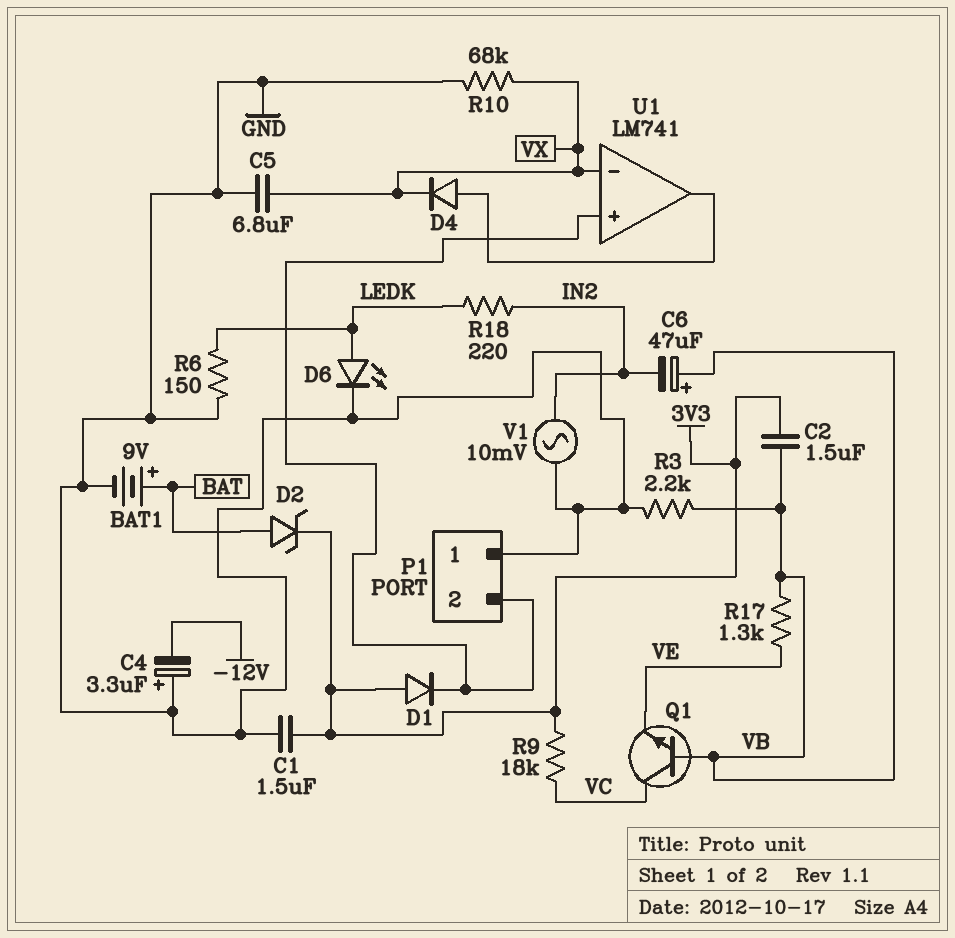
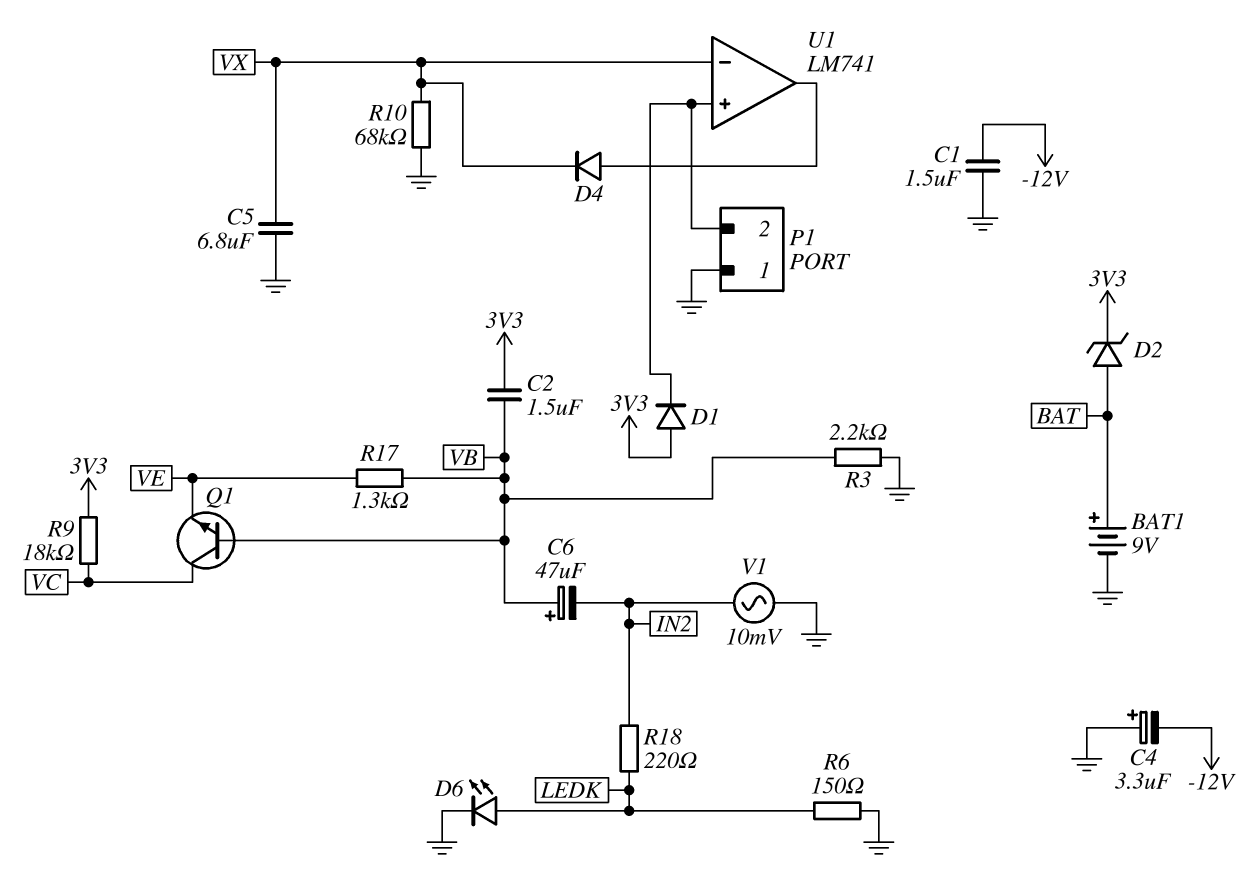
C1: 1.5uF (3V3, GND) -> 1.5uF (-12V, GND)

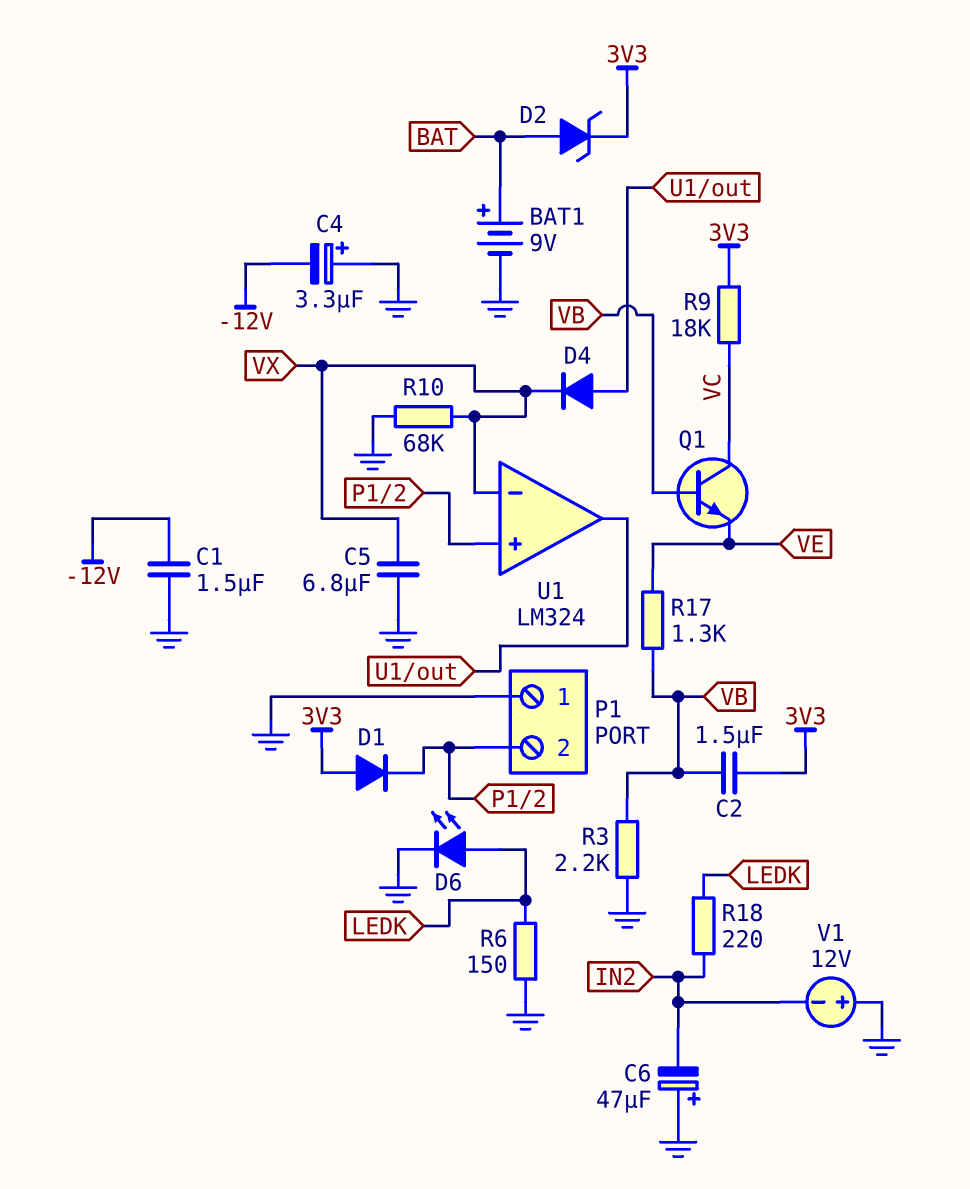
C6: 47uF (plus VB, minus IN2) -> 47uF (plus GND, minus IN2)
U1: LM741 -> LM324
V1: AC 10mV (GND, IN2) -> 12V (plus GND, minus IN2)

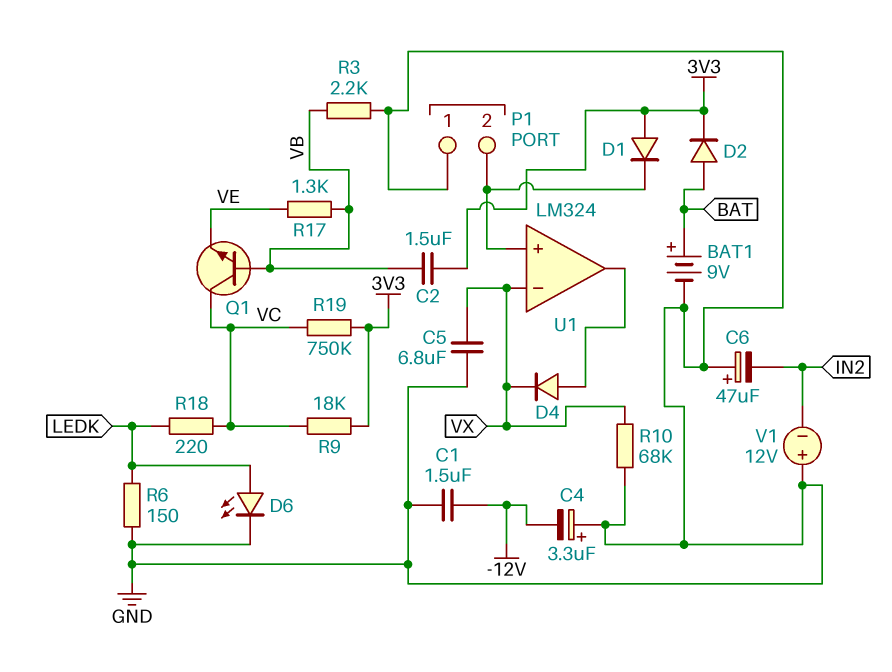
D2: zener (A BAT, K 3V3) -> diode (A BAT, K 3V3)
R18: 220 (IN2, LEDK) -> 220 (LEDK, VC)
R19: none -> 750k (3V3, VC)

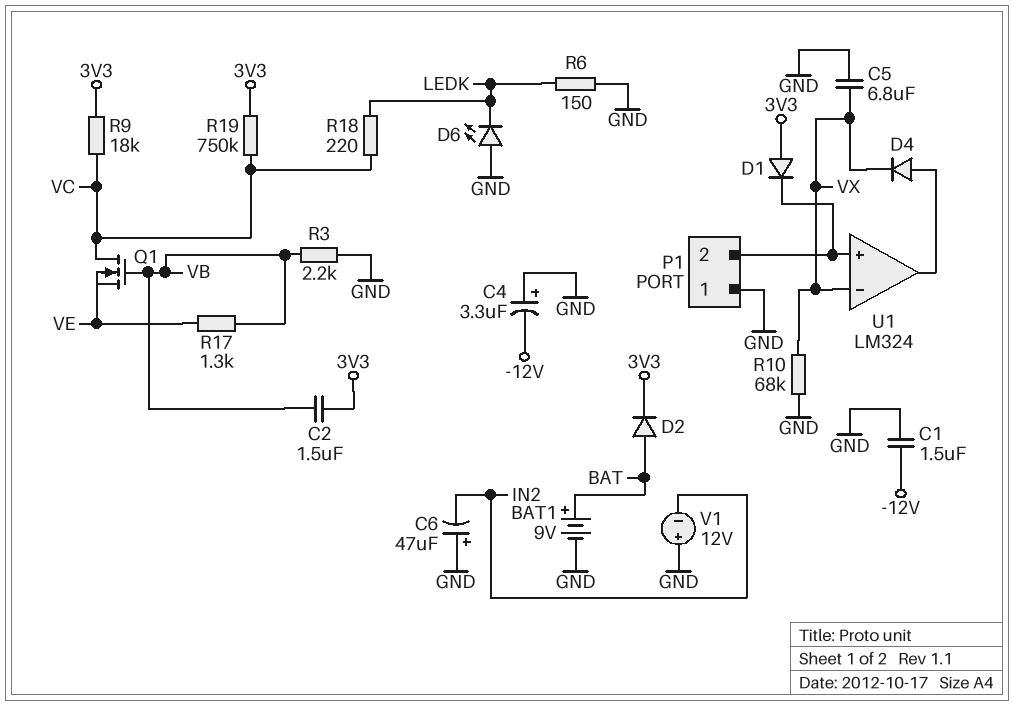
D6: LED (A LEDK, K GND) -> LED (A GND, K LEDK)
Q1: NPN (B VB, C VC, E VE) -> NMOS (G VB, D VC, S VE)

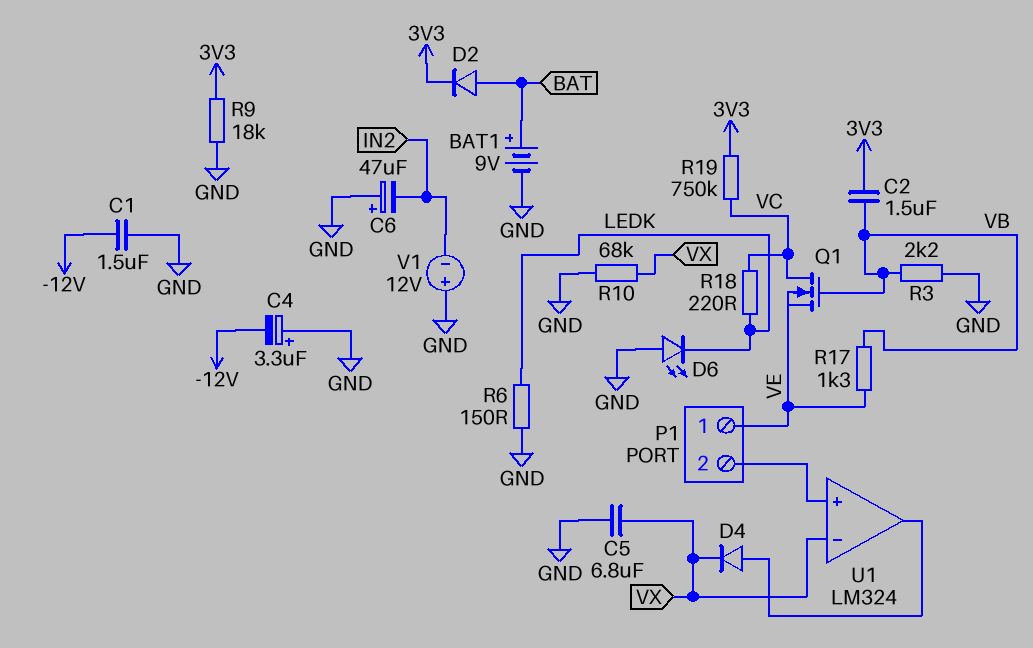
D1: diode (A 3V3, K P1/2) -> none
P1 pin 1: GND -> VE
R9: 18k (3V3, VC) -> 18k (3V3, GND)

